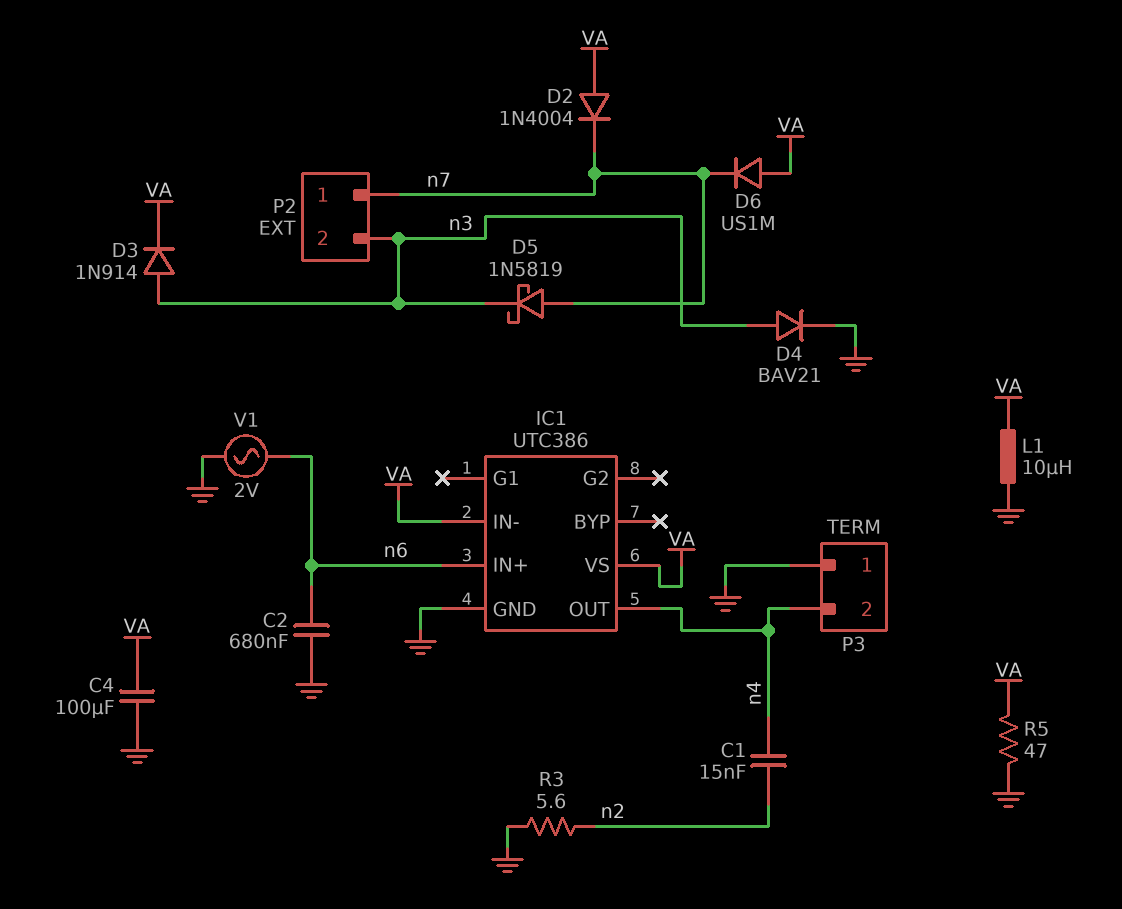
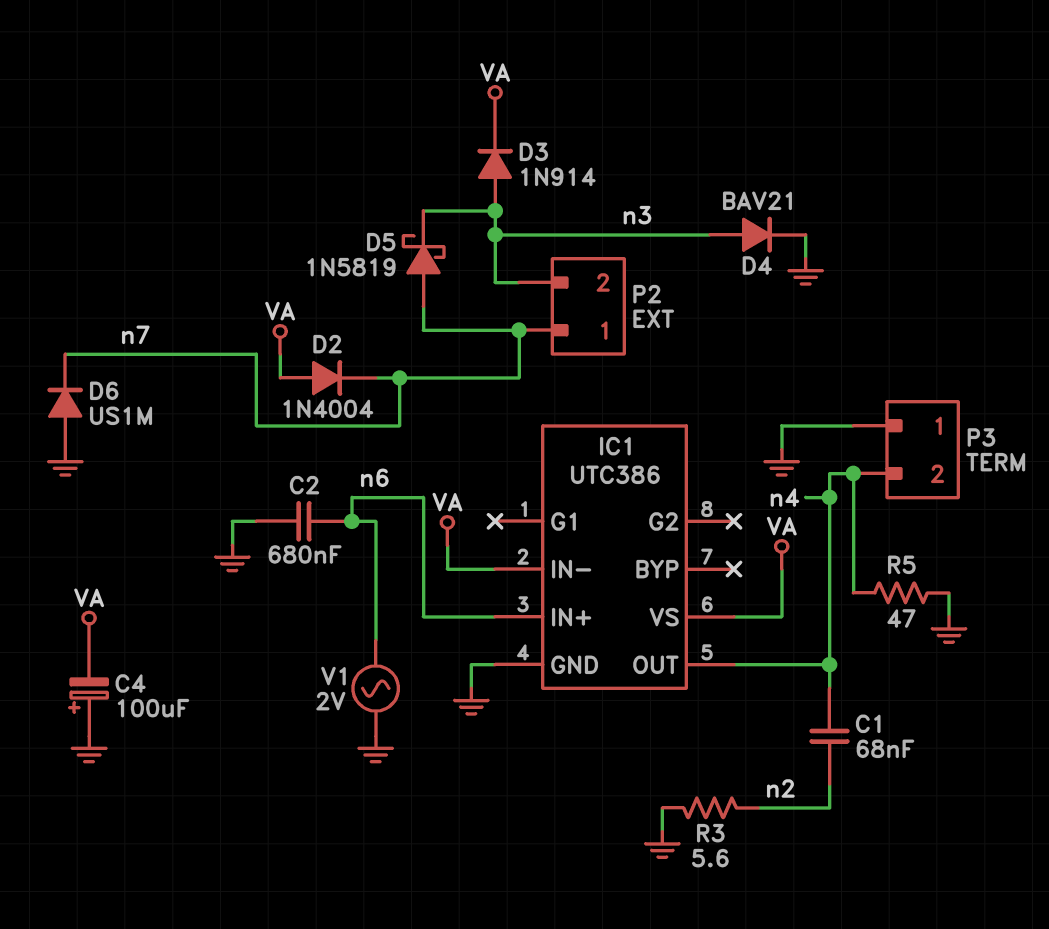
C1: 15nF (n2, n4) -> 68nF (n2, n4)
C4: 100uF (GND, VA) -> 100uF (plus GND, minus VA)
D6: diode US1M (A VA, K n7) -> diode US1M (A GND, K n7)
L1: 10uH (GND, VA) -> none
R5: 47 (GND, VA) -> 47 (GND, n4)

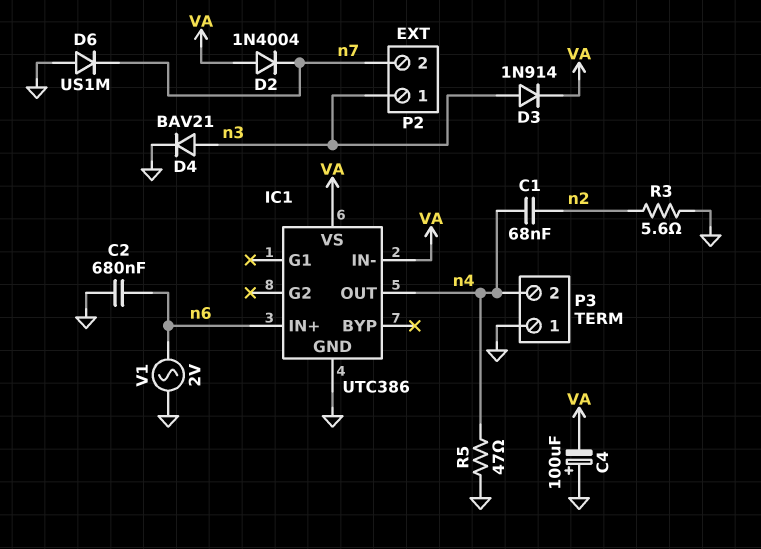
D5: schottky 1N5819 (A n7, K n3) -> none
P2 pin 1: n7 -> n3
P2 pin 2: n3 -> n7

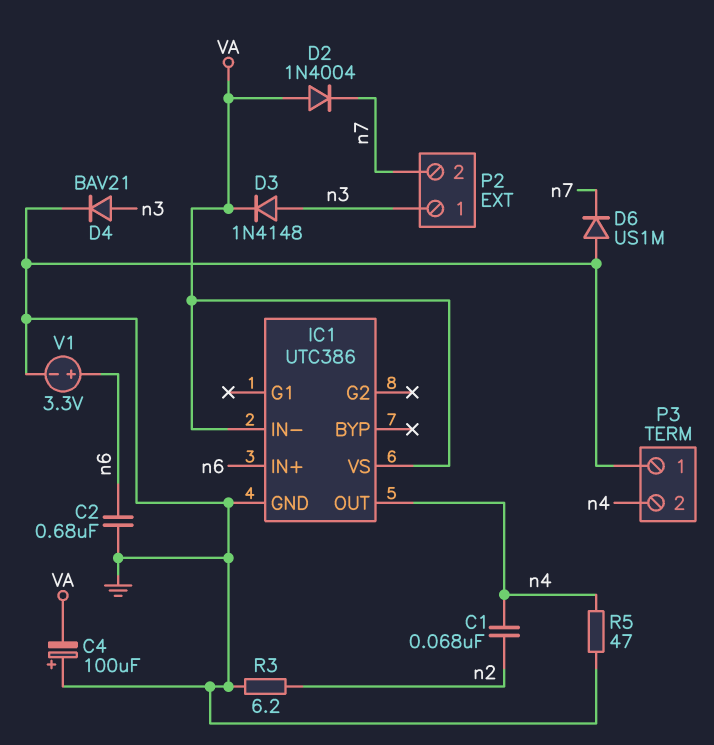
D3: diode 1N914 (A n3, K VA) -> diode 1N4148 (A n3, K VA)
R3: 5.6 (GND, n2) -> 6.2 (GND, n2)
V1: AC 2V (GND, n6) -> 3.3V (plus n6, minus GND)

